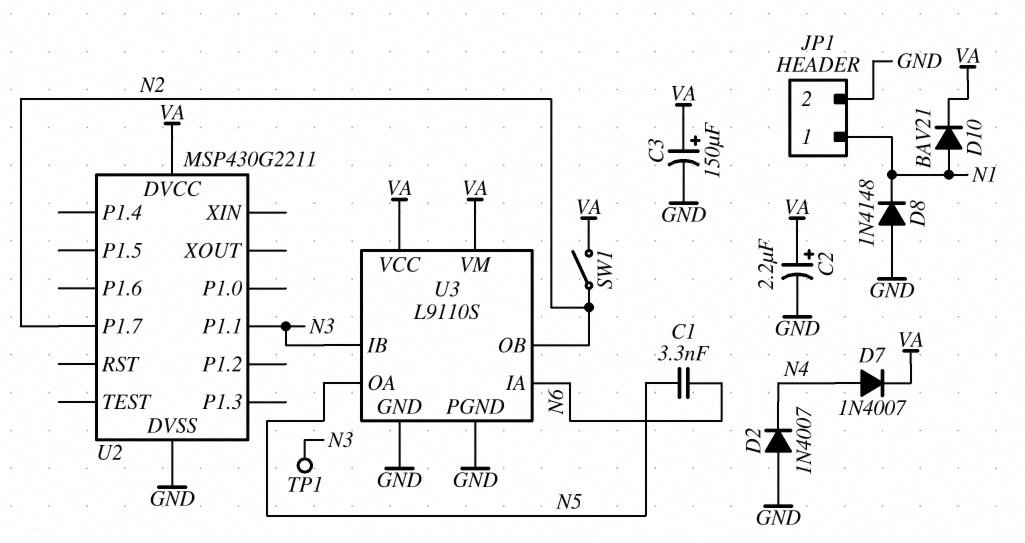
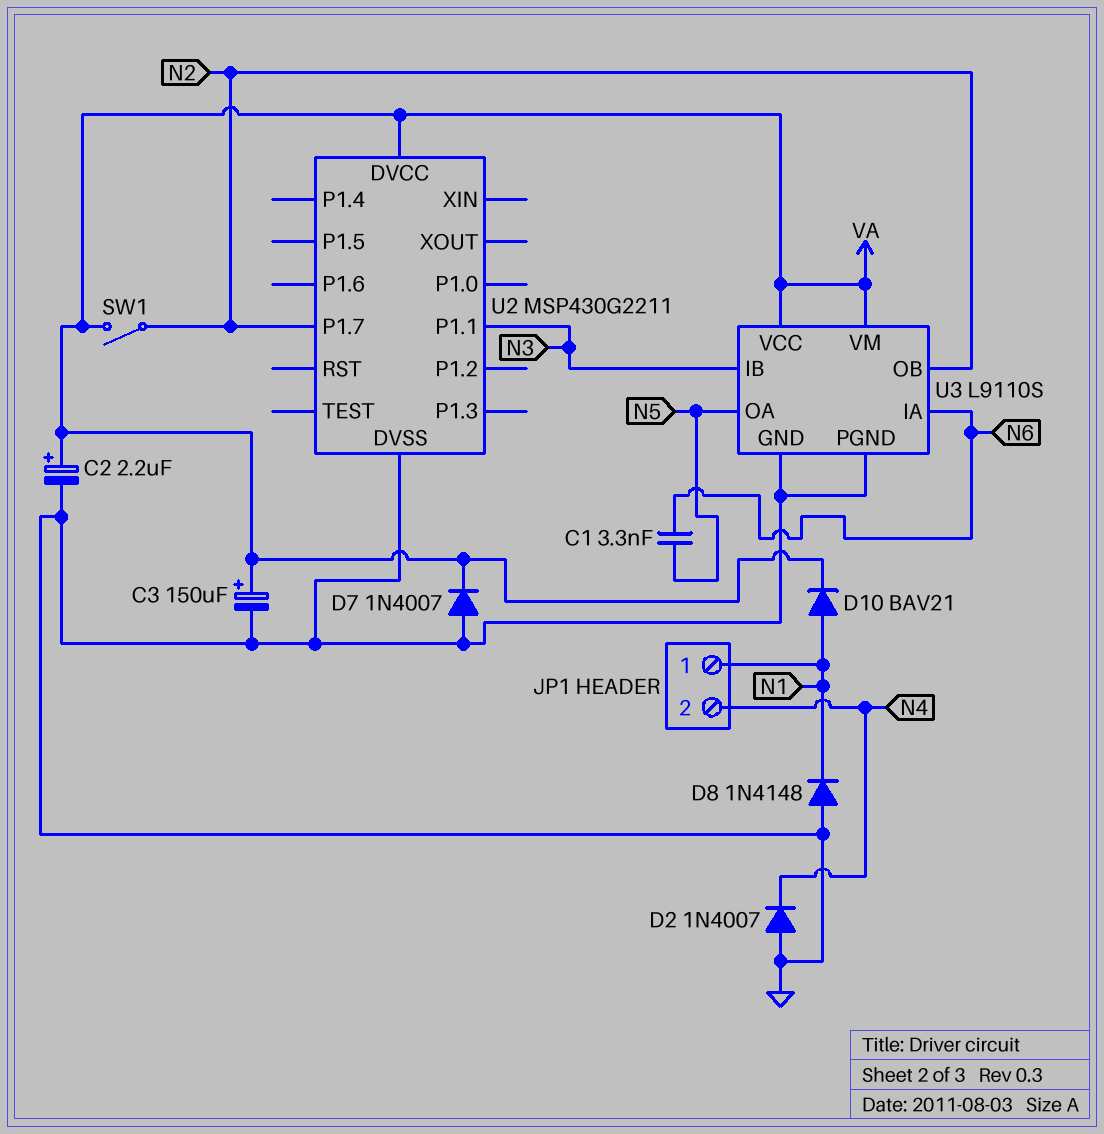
D7: diode 1N4007 (A N4, K VA) -> diode 1N4007 (A GND, K VA)
JP1 pin 2: GND -> N4
TP1: test point (N3) -> none

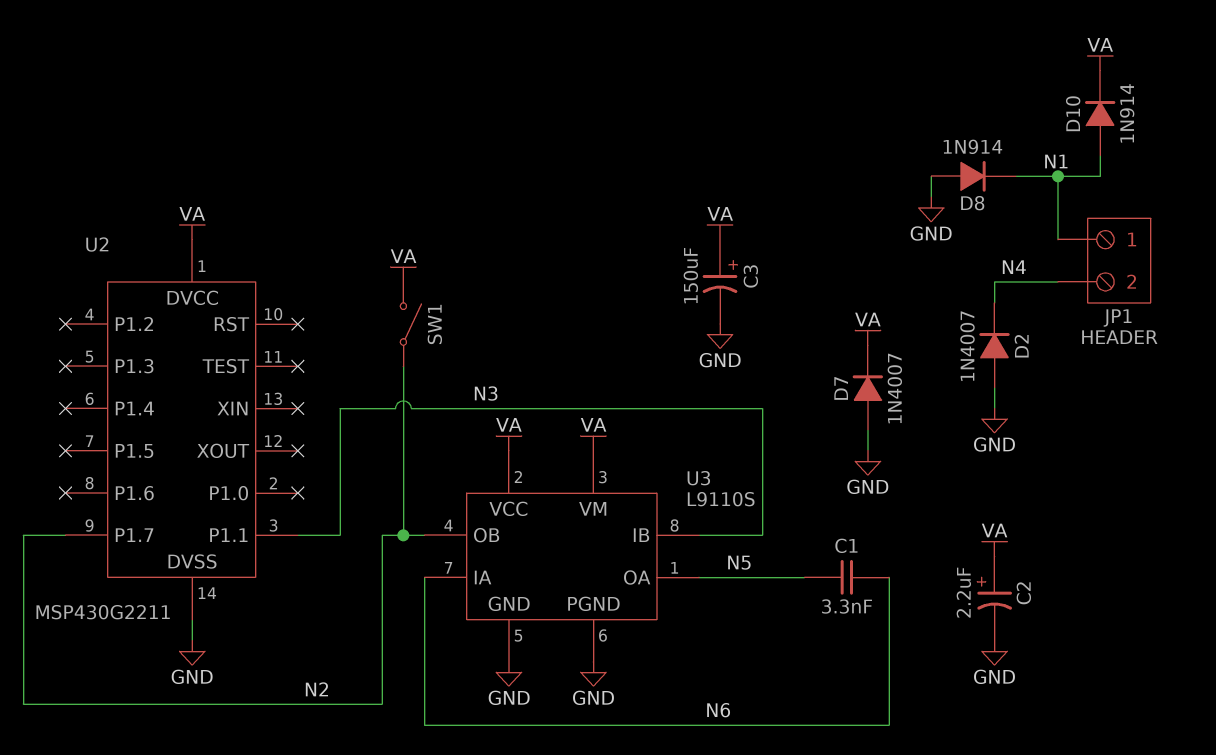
D8: diode 1N4148 (A GND, K N1) -> diode 1N914 (A GND, K N1)
D10: diode BAV21 (A N1, K VA) -> diode 1N914 (A N1, K VA)

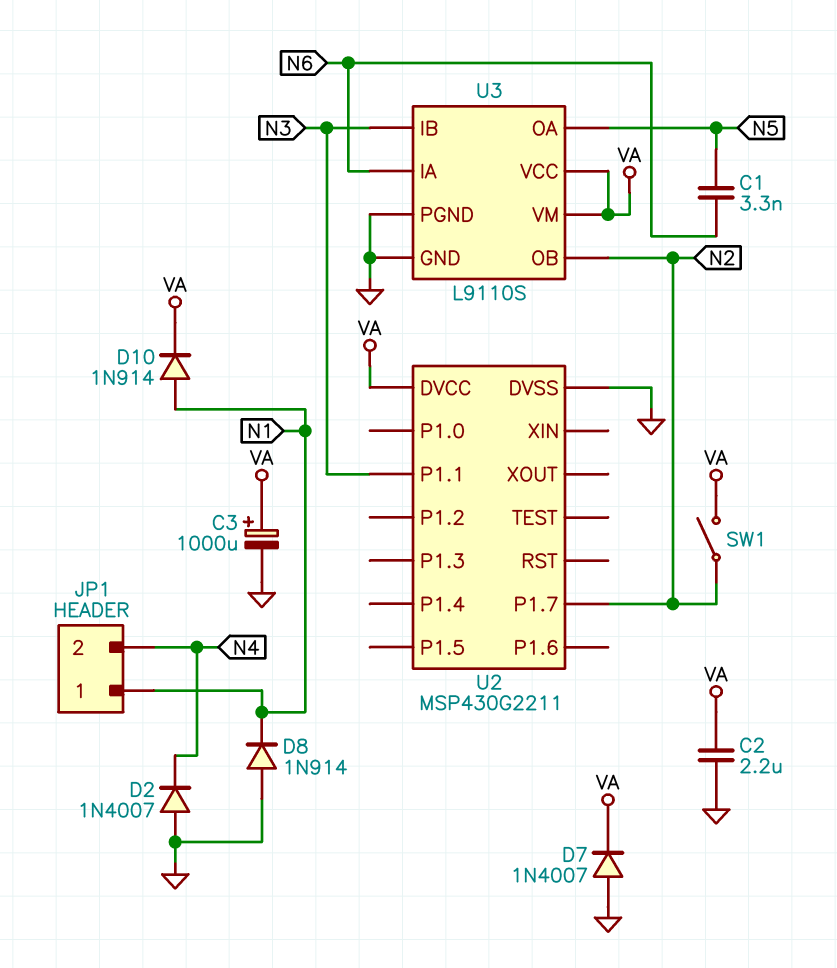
C2: 2.2uF (plus VA, minus GND) -> 2.2uF (GND, VA)
C3: 150uF (plus VA, minus GND) -> 1000uF (plus VA, minus GND)

